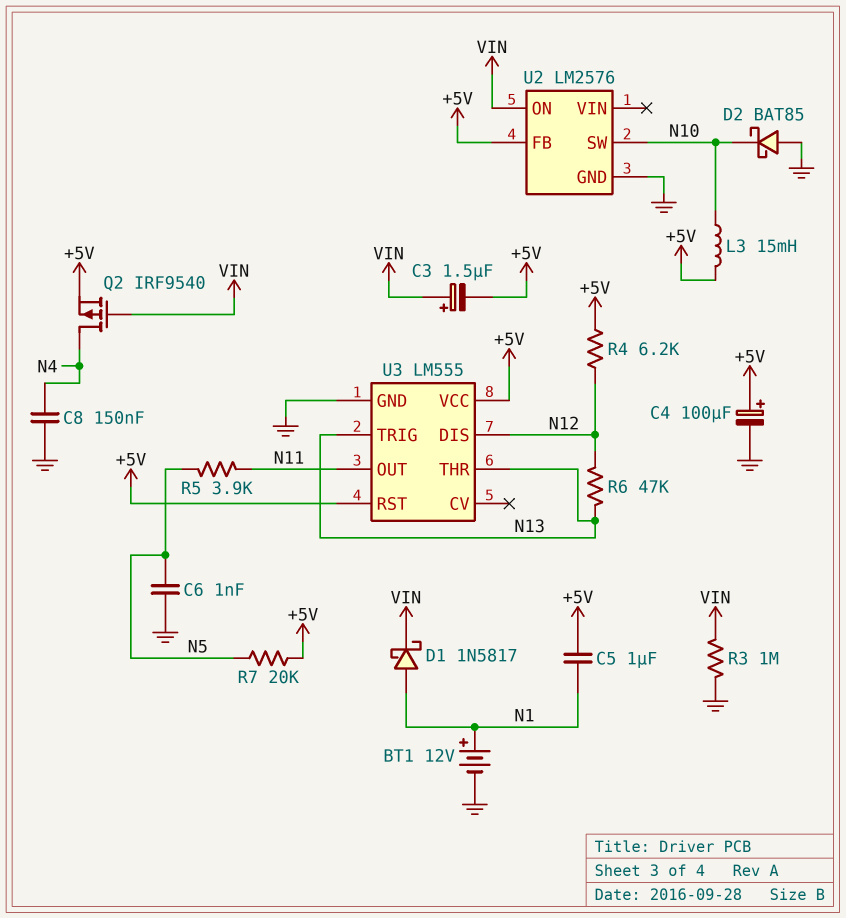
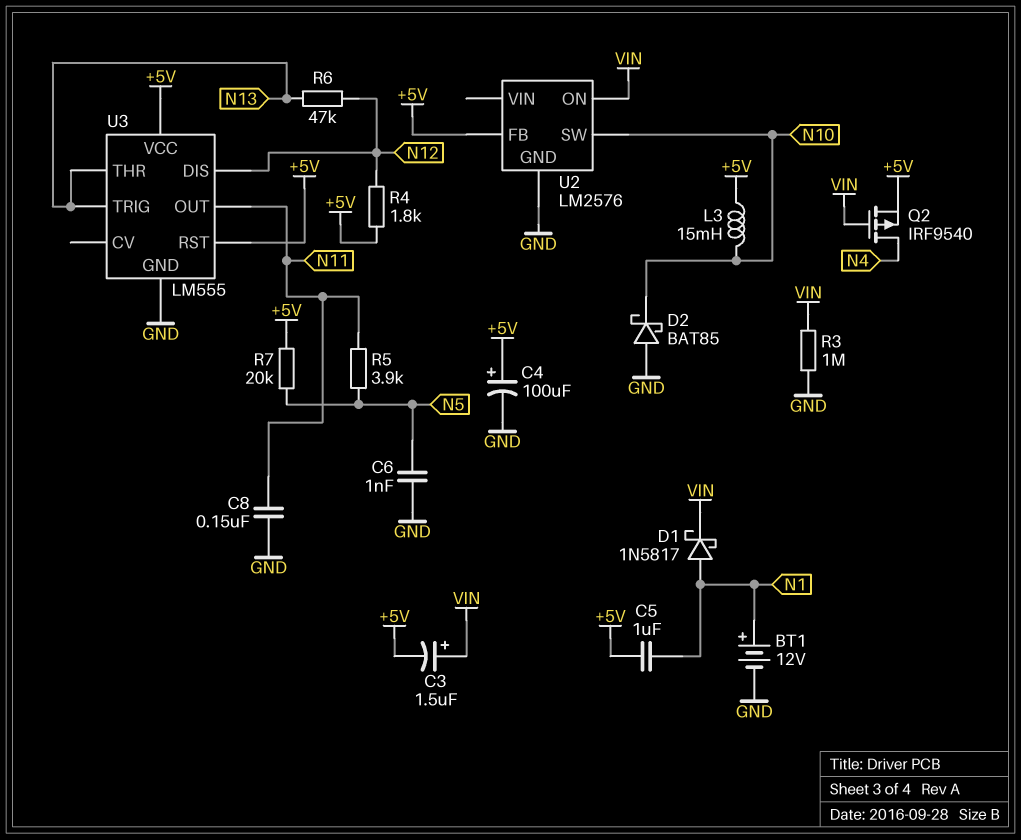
C8: 150nF (GND, N4) -> 150nF (GND, N11)
R4: 6.2k (+5V, N12) -> 1.8k (+5V, N12)

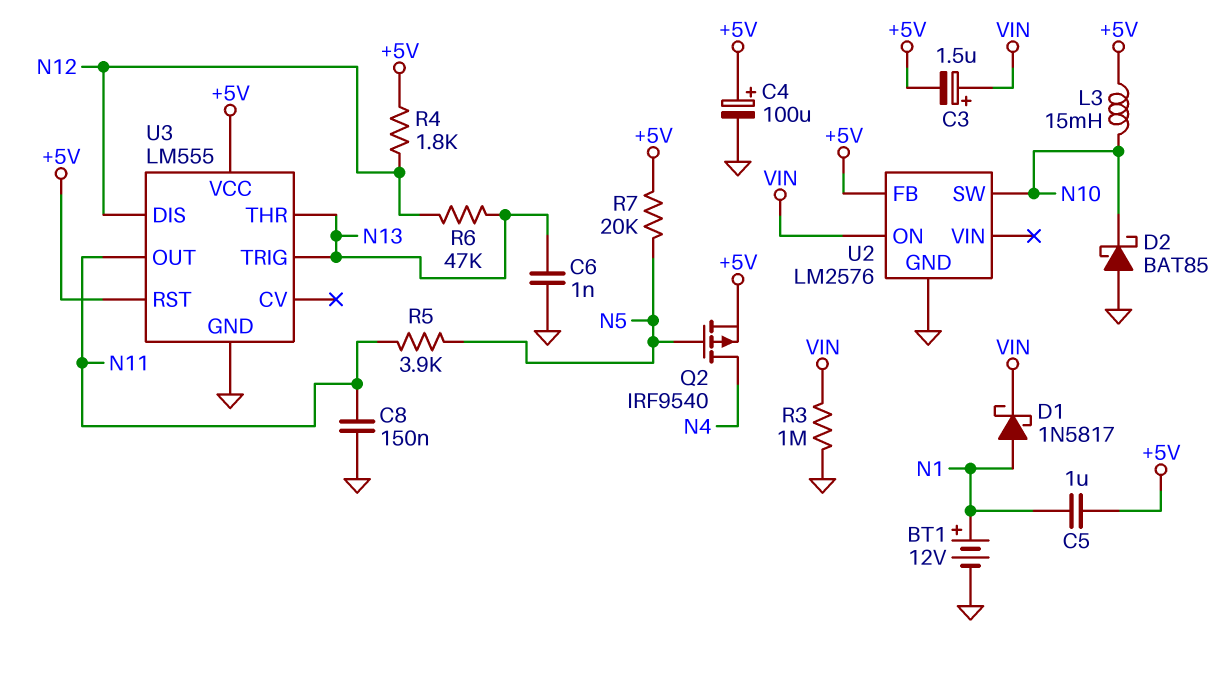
C6: 1nF (GND, N5) -> 1nF (GND, N13)
Q2: PMOS IRF9540 (G VIN, D N4, S +5V) -> PMOS IRF9540 (G N5, D N4, S +5V)

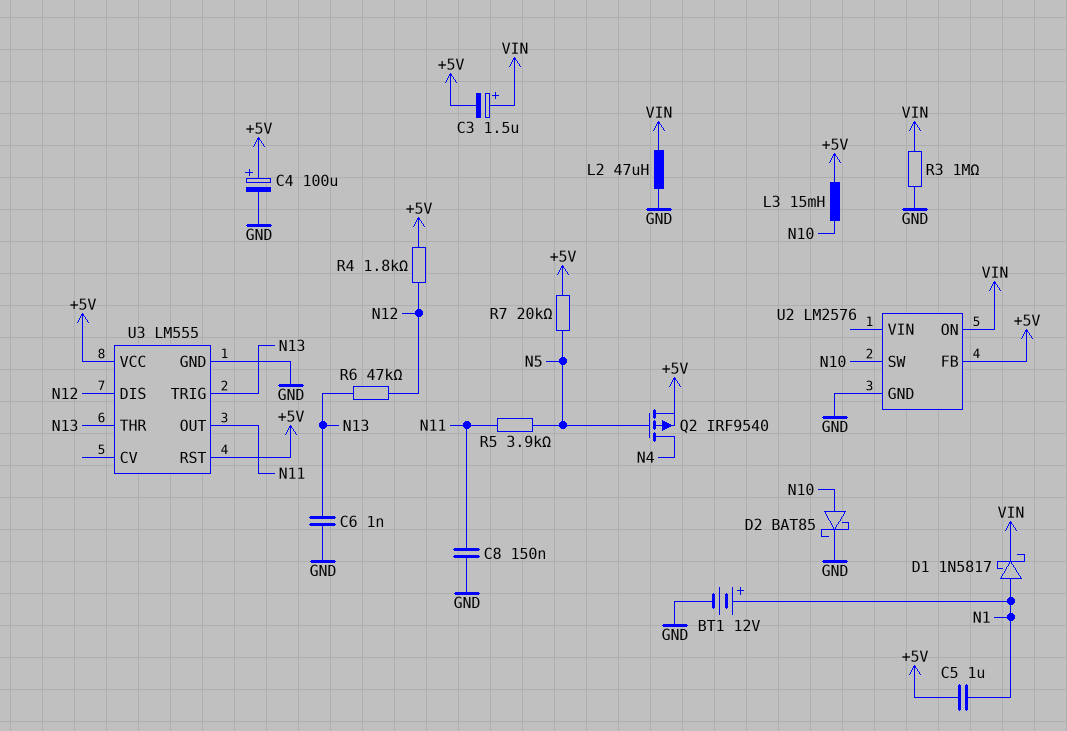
D2: schottky BAT85 (A GND, K N10) -> schottky BAT85 (A N10, K GND)
L2: none -> 47uH (GND, VIN)

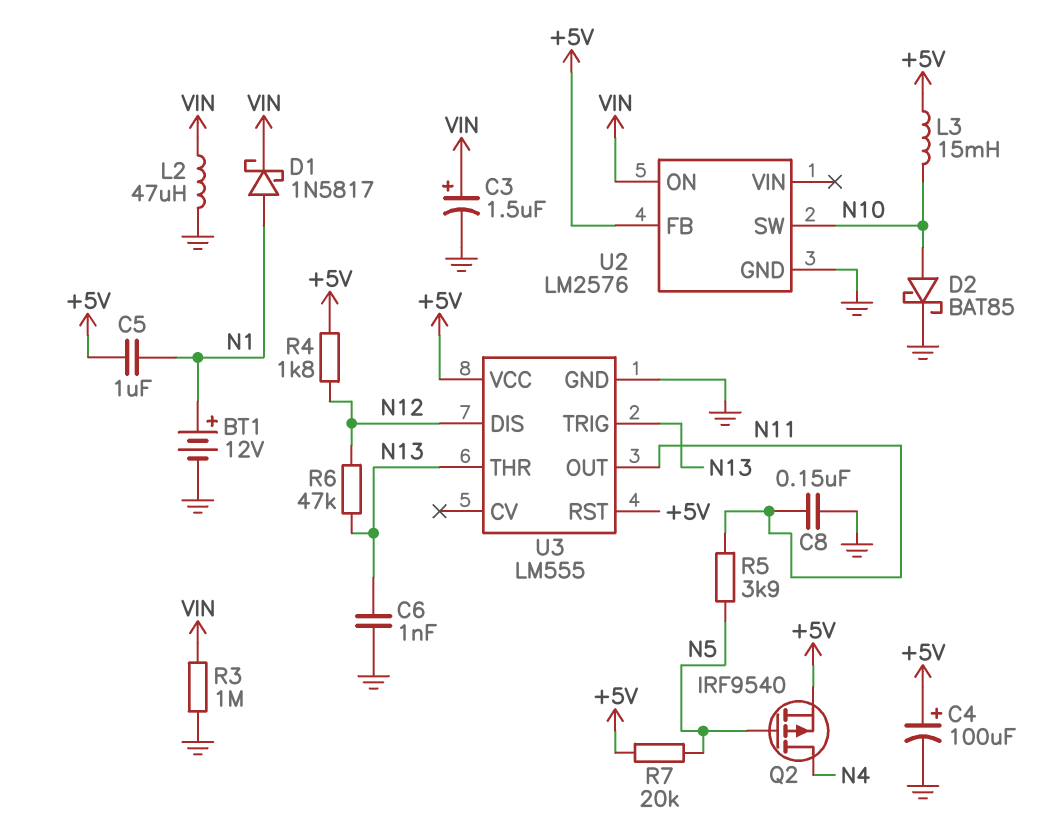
C3: 1.5uF (plus VIN, minus +5V) -> 1.5uF (plus VIN, minus GND)

